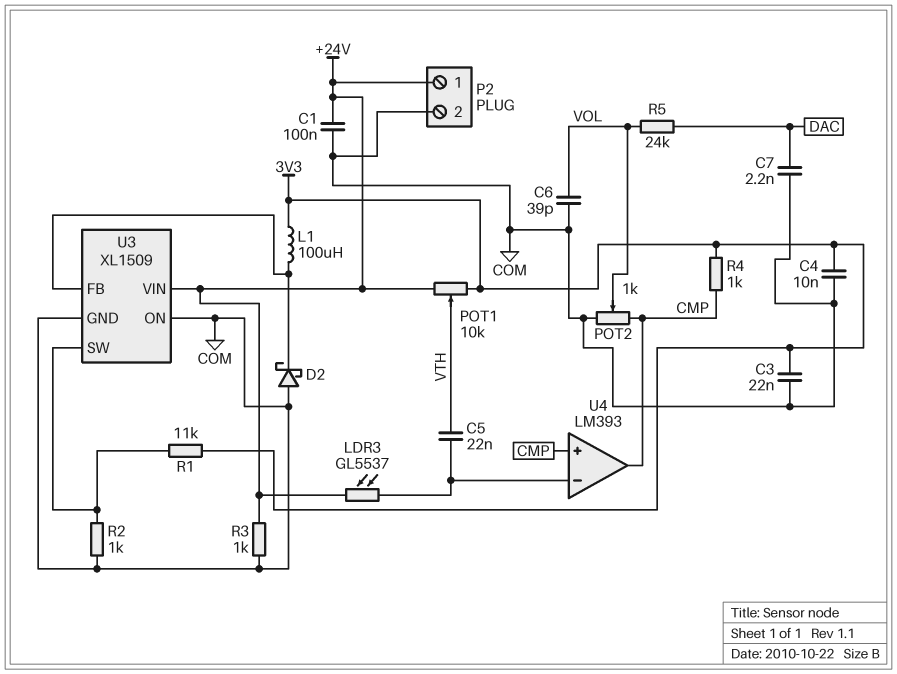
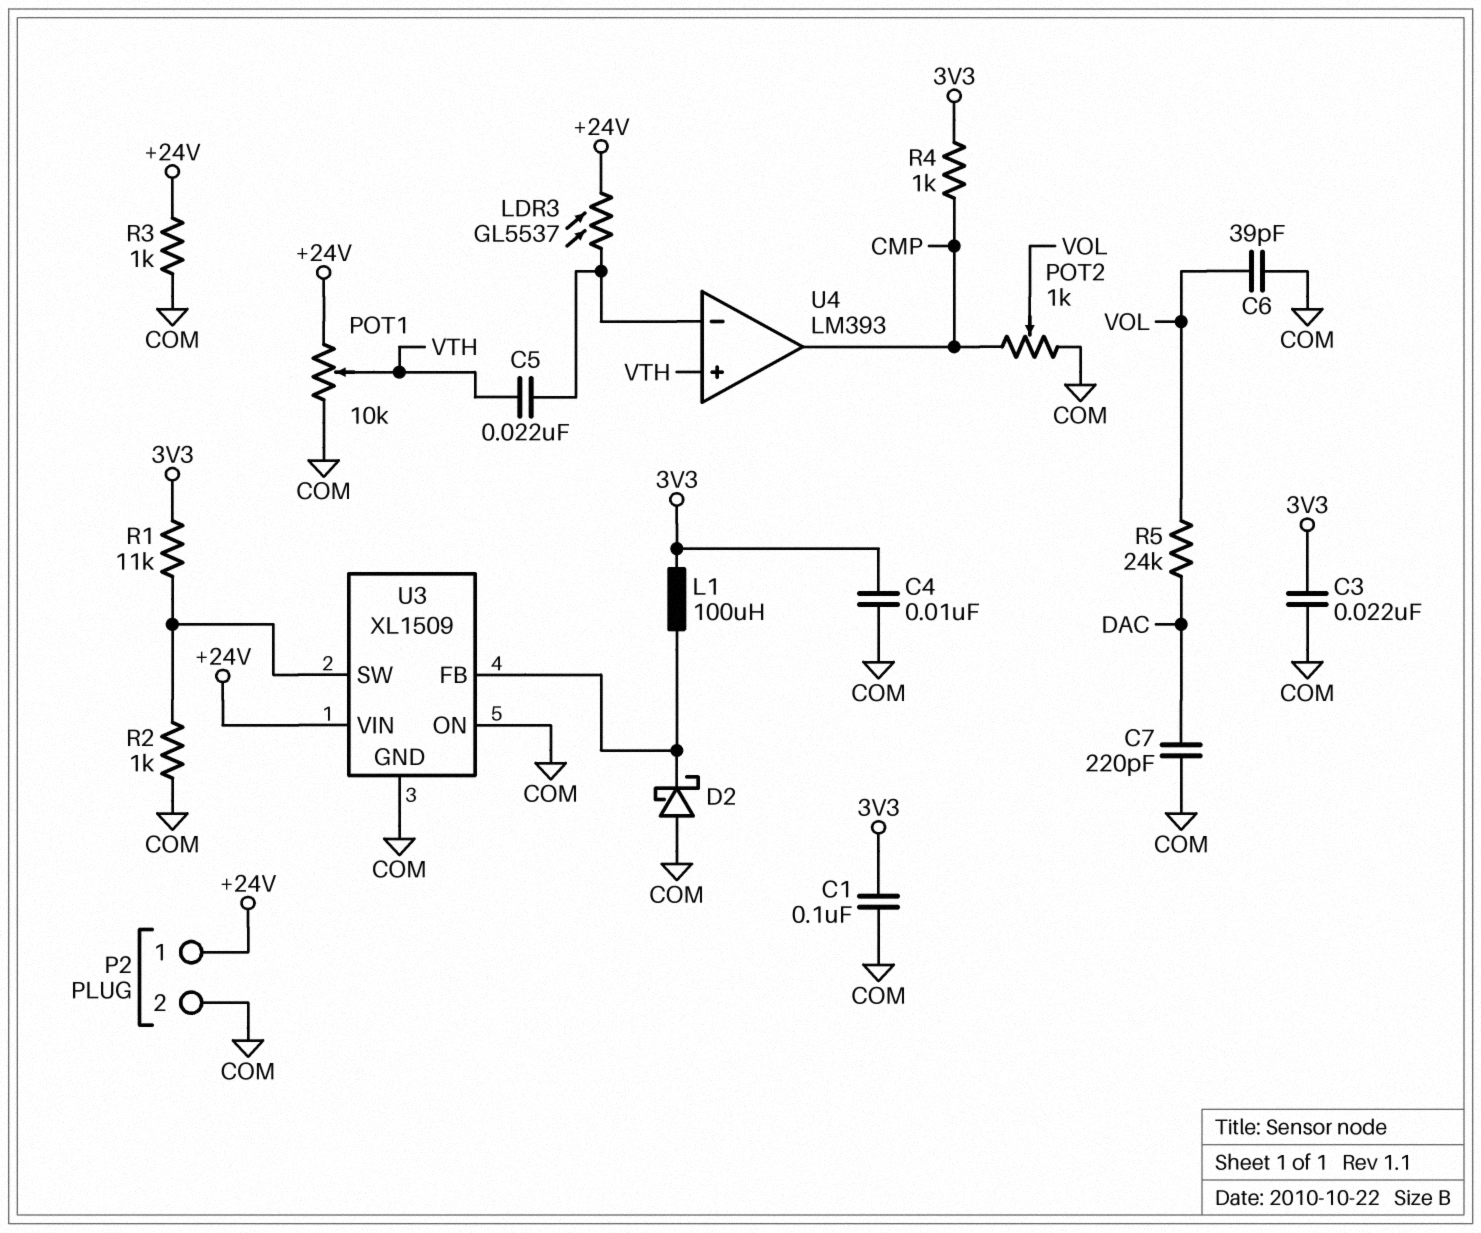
C1: 100nF (+24V, COM) -> 100nF (3V3, COM)
C7: 2.2nF (COM, DAC) -> 220pF (COM, DAC)
POT1: 10k (+24V, 3V3, wiper VTH) -> 10k (+24V, COM, wiper VTH)
U4 pin in+: CMP -> VTH

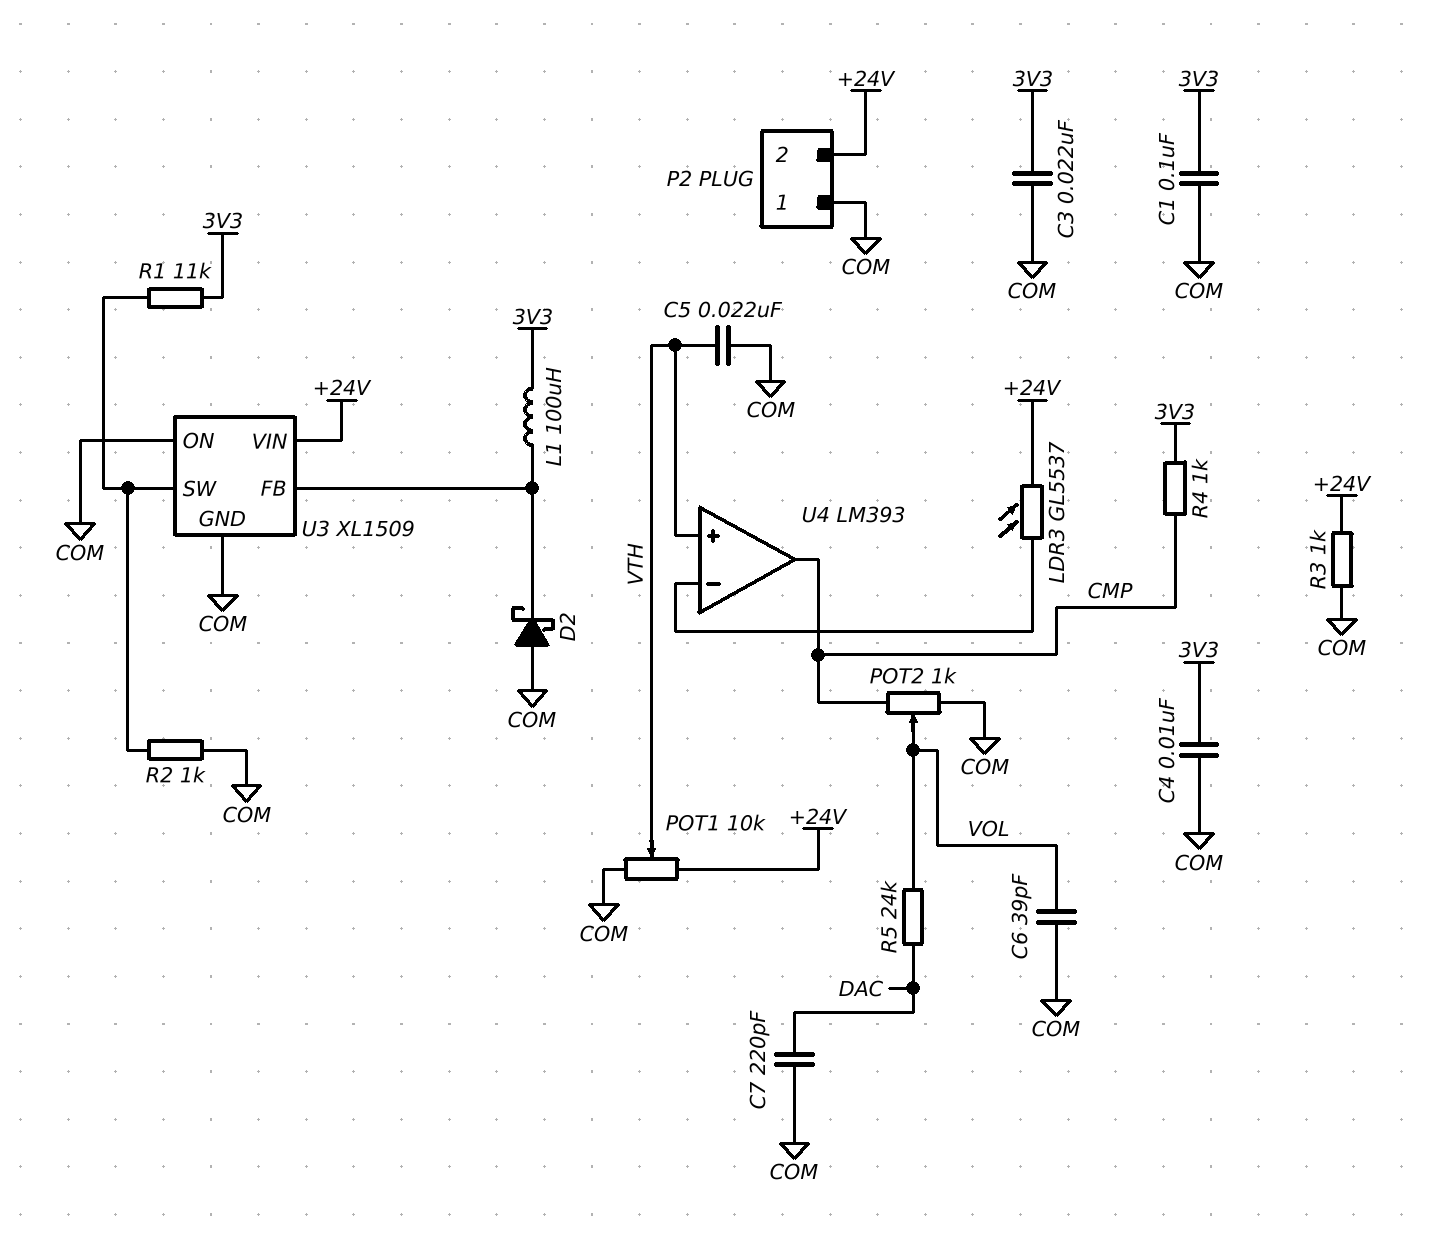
C5: 22nF (U4/in-, VTH) -> 22nF (COM, VTH)
P2 pin 1: +24V -> COM
P2 pin 2: COM -> +24V

